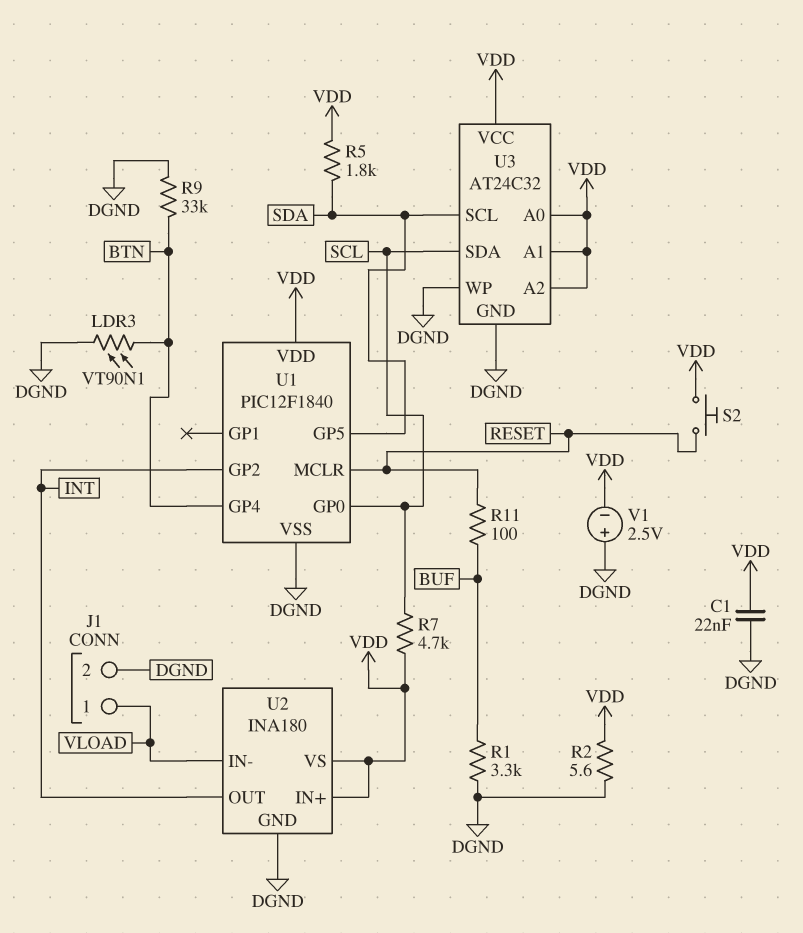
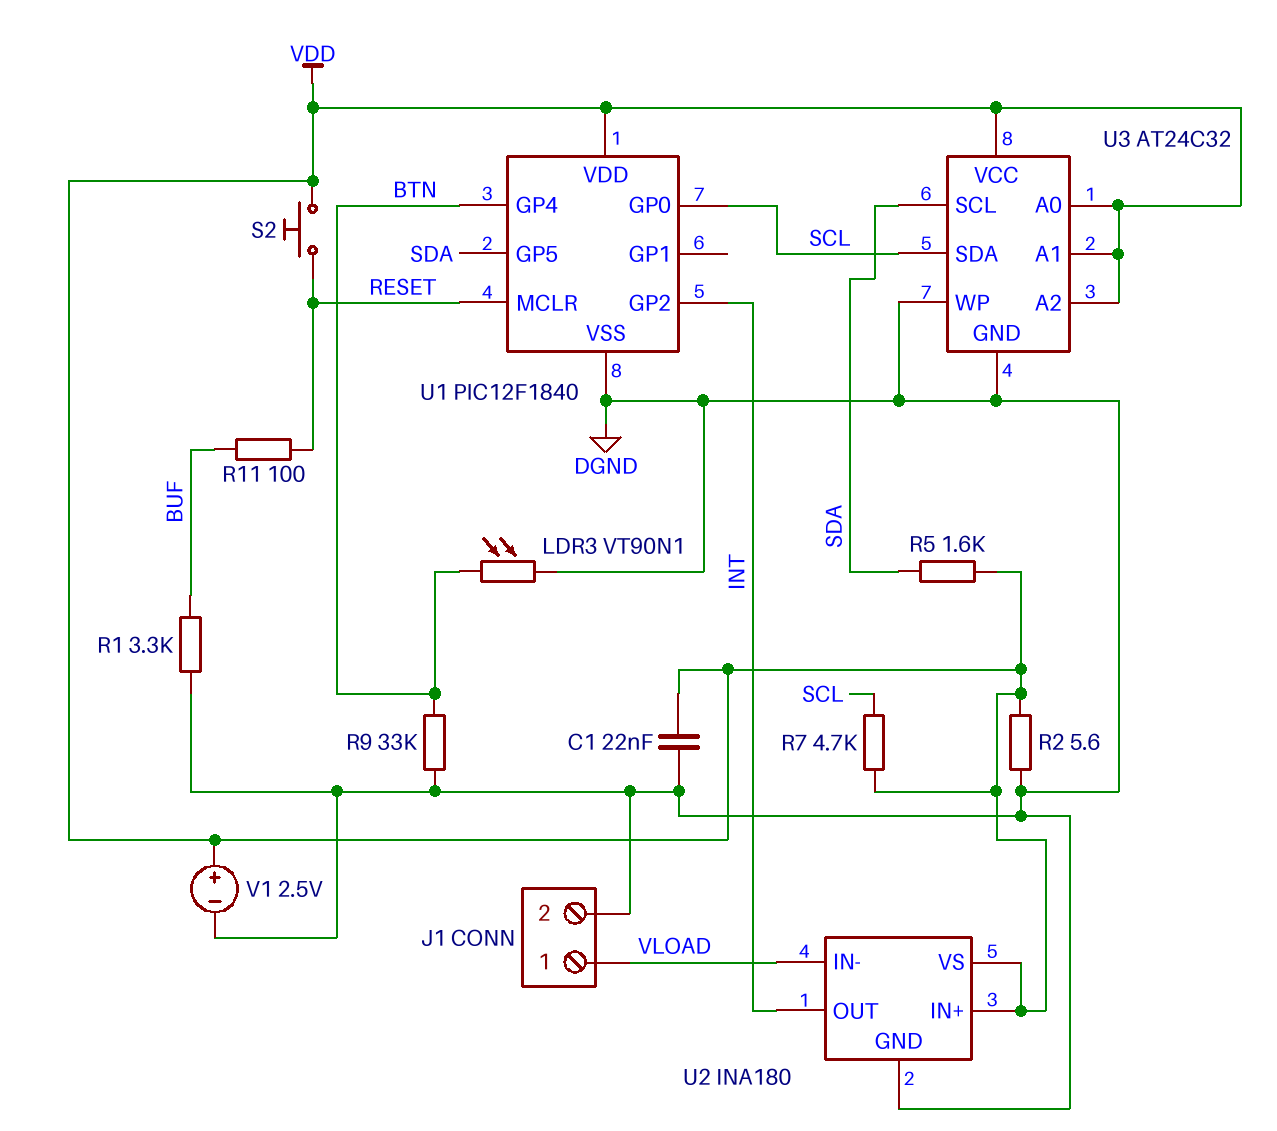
R5: 1.8k (SDA, VDD) -> 1.6k (SDA, VDD)
V1: 2.5V (plus DGND, minus VDD) -> 2.5V (plus VDD, minus DGND)

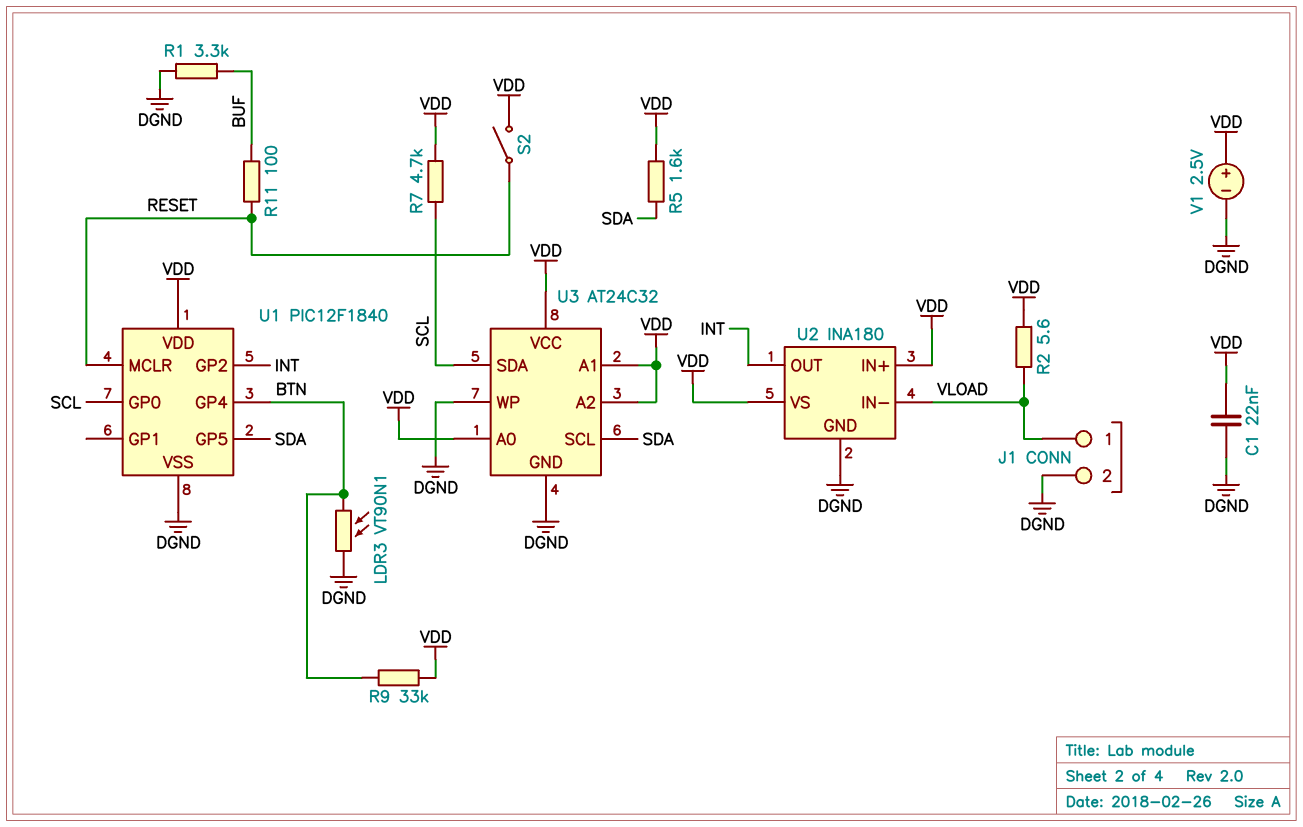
R2: 5.6 (DGND, VDD) -> 5.6 (VDD, VLOAD)
R9: 33k (BTN, DGND) -> 33k (BTN, VDD)
S2: button (RESET, VDD) -> switch (RESET, VDD)

